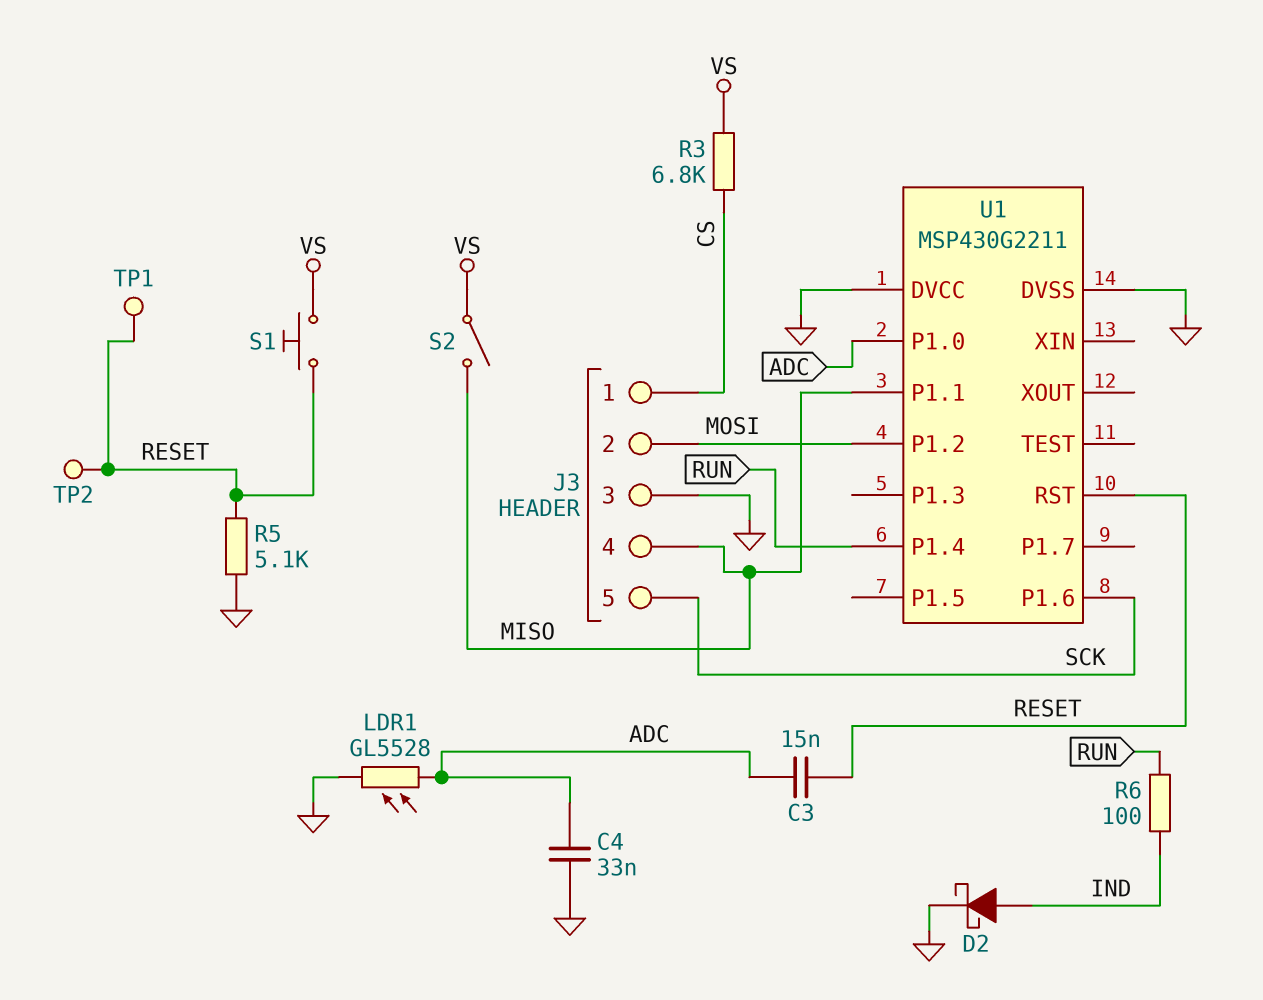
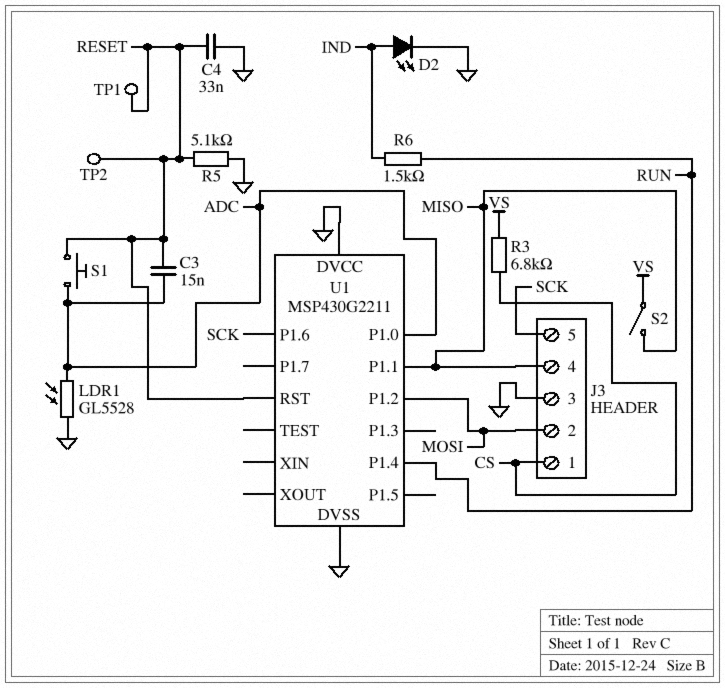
C4: 33nF (ADC, GND) -> 33nF (GND, RESET)
D2: schottky (A IND, K GND) -> LED (A IND, K GND)
R6: 100 (IND, RUN) -> 1.5k (IND, RUN)
S1: button (RESET, VS) -> button (ADC, RESET)

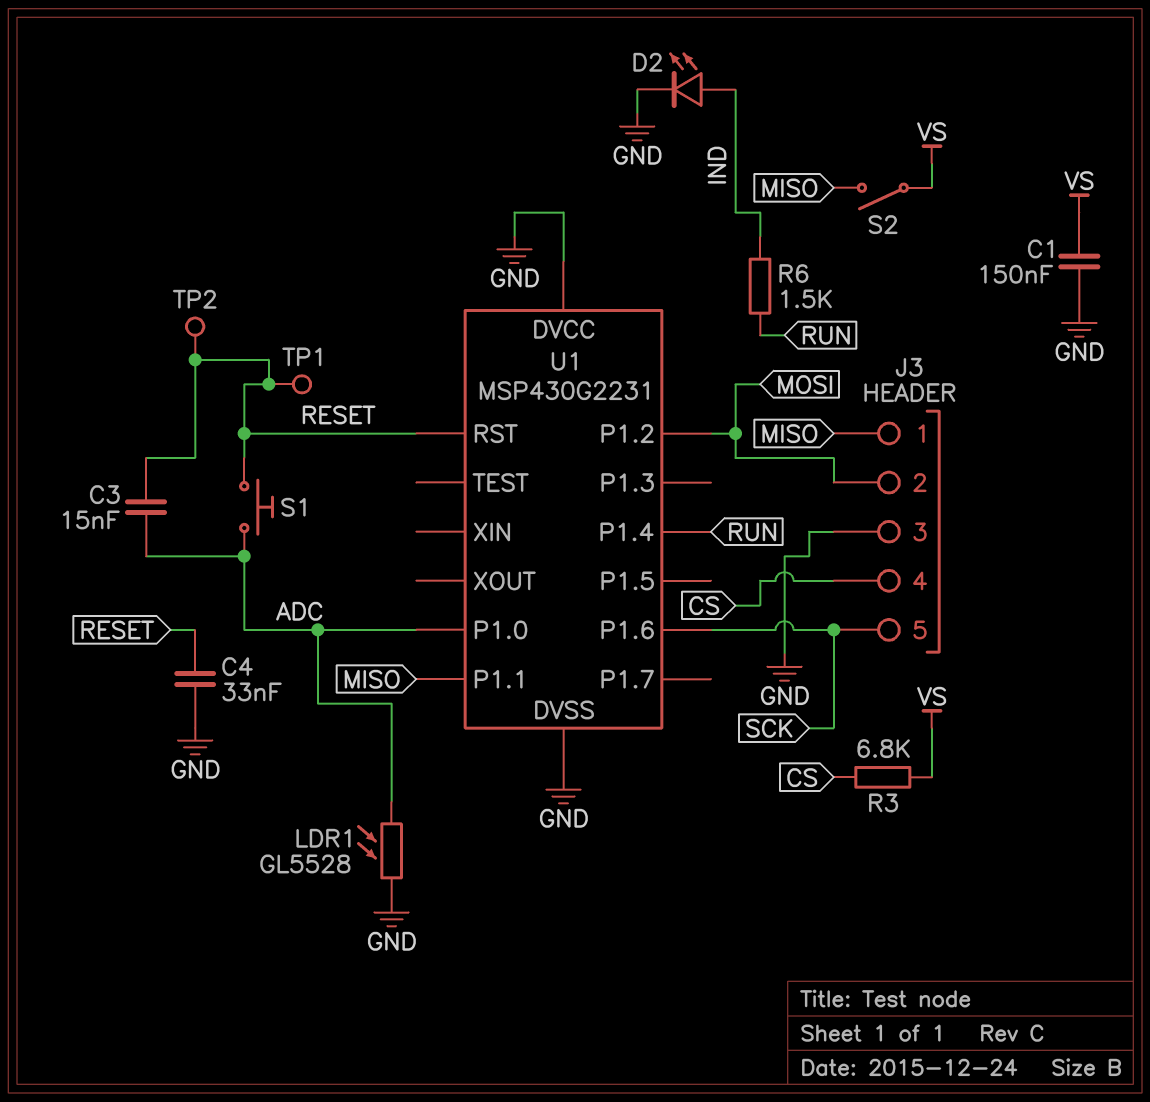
C1: none -> 150nF (GND, VS)
J3 pin 1: CS -> MISO
J3 pin 4: MISO -> CS
R5: 5.1k (GND, RESET) -> none
U1: MSP430G2211 -> MSP430G2231

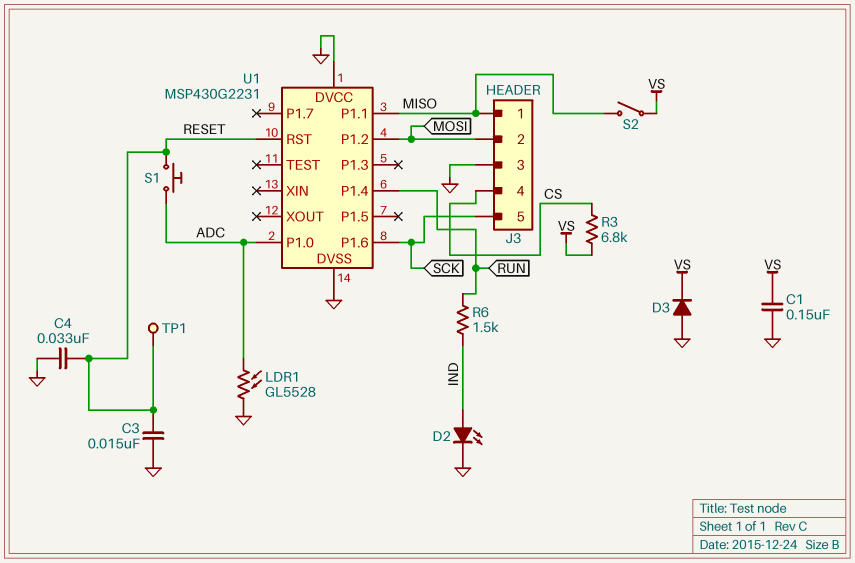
C3: 15nF (ADC, RESET) -> 15nF (GND, RESET)
D3: none -> diode (A GND, K VS)
TP2: test point (RESET) -> none

